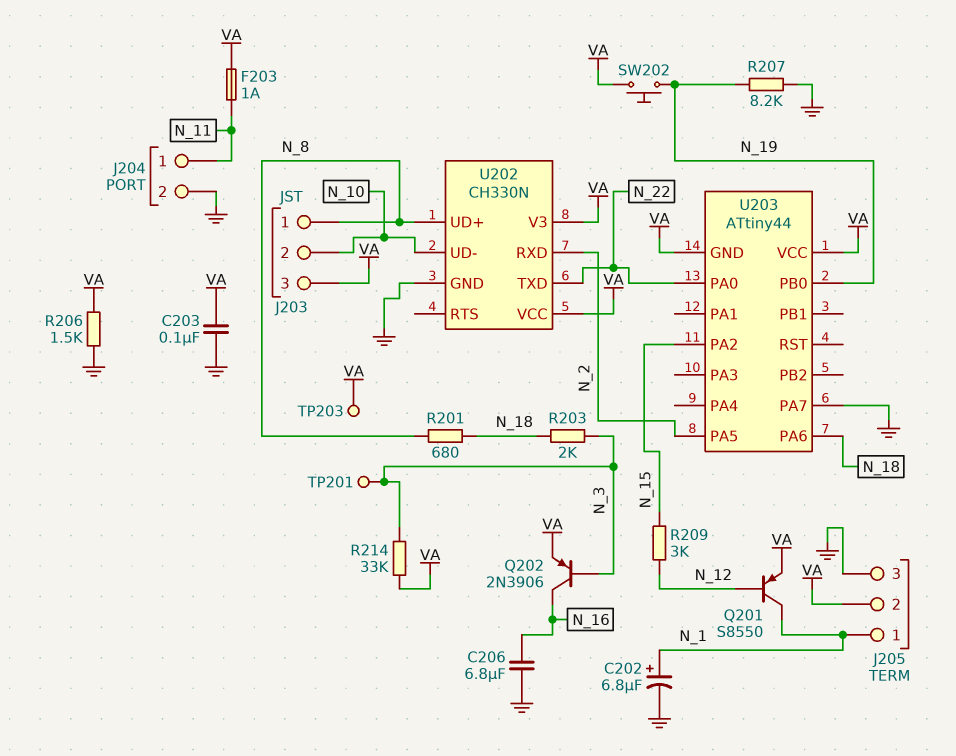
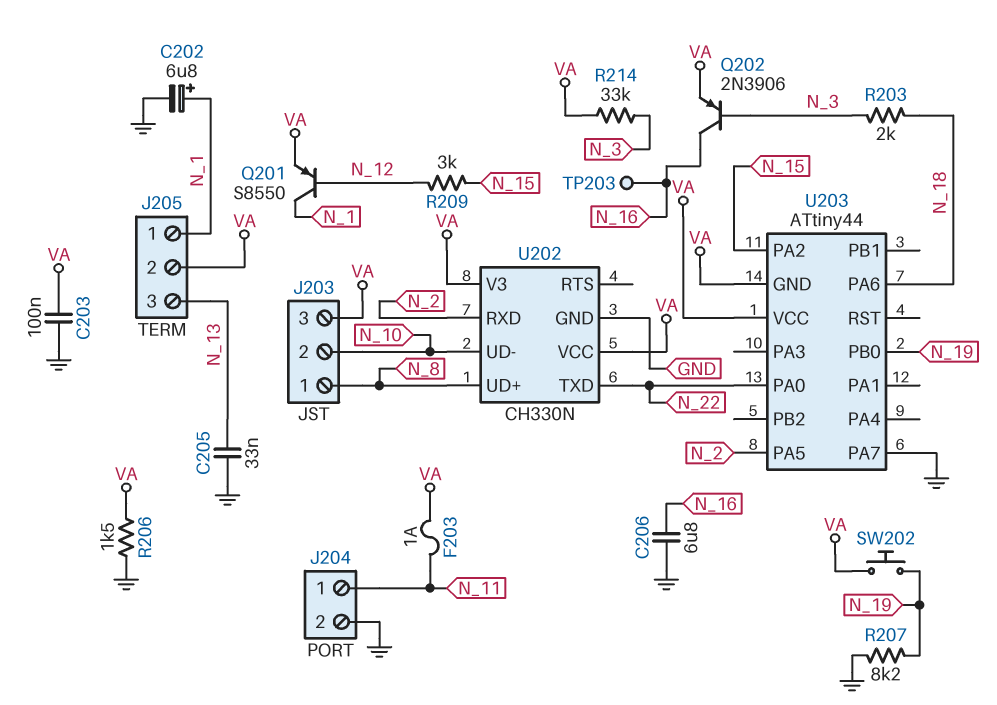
C205: none -> 33nF (GND, N_13)
J205 pin 3: GND -> N_13
R201: 680 (N_8, N_18) -> none
TP201: test point (N_3) -> none
TP203: test point (VA) -> test point (N_16)

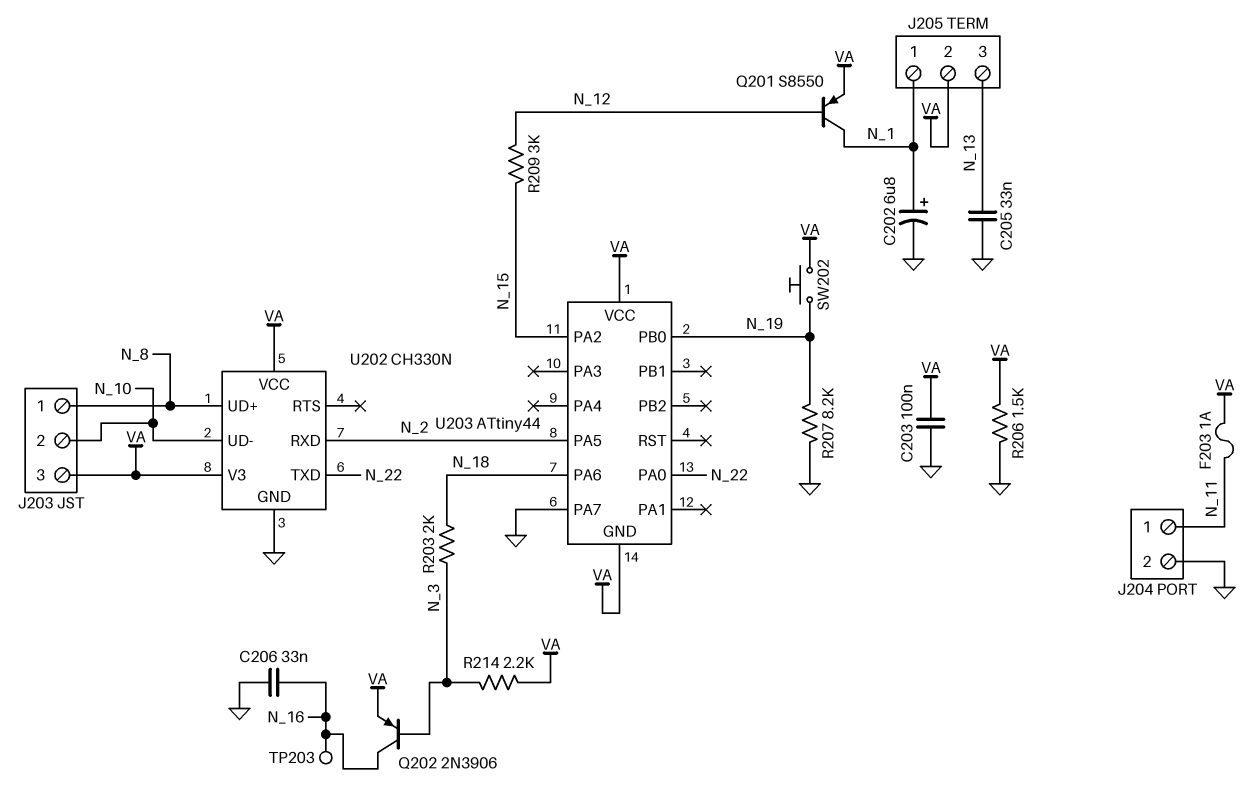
C206: 6.8uF (GND, N_16) -> 33nF (GND, N_16)
R214: 33k (N_3, VA) -> 2.2k (N_3, VA)

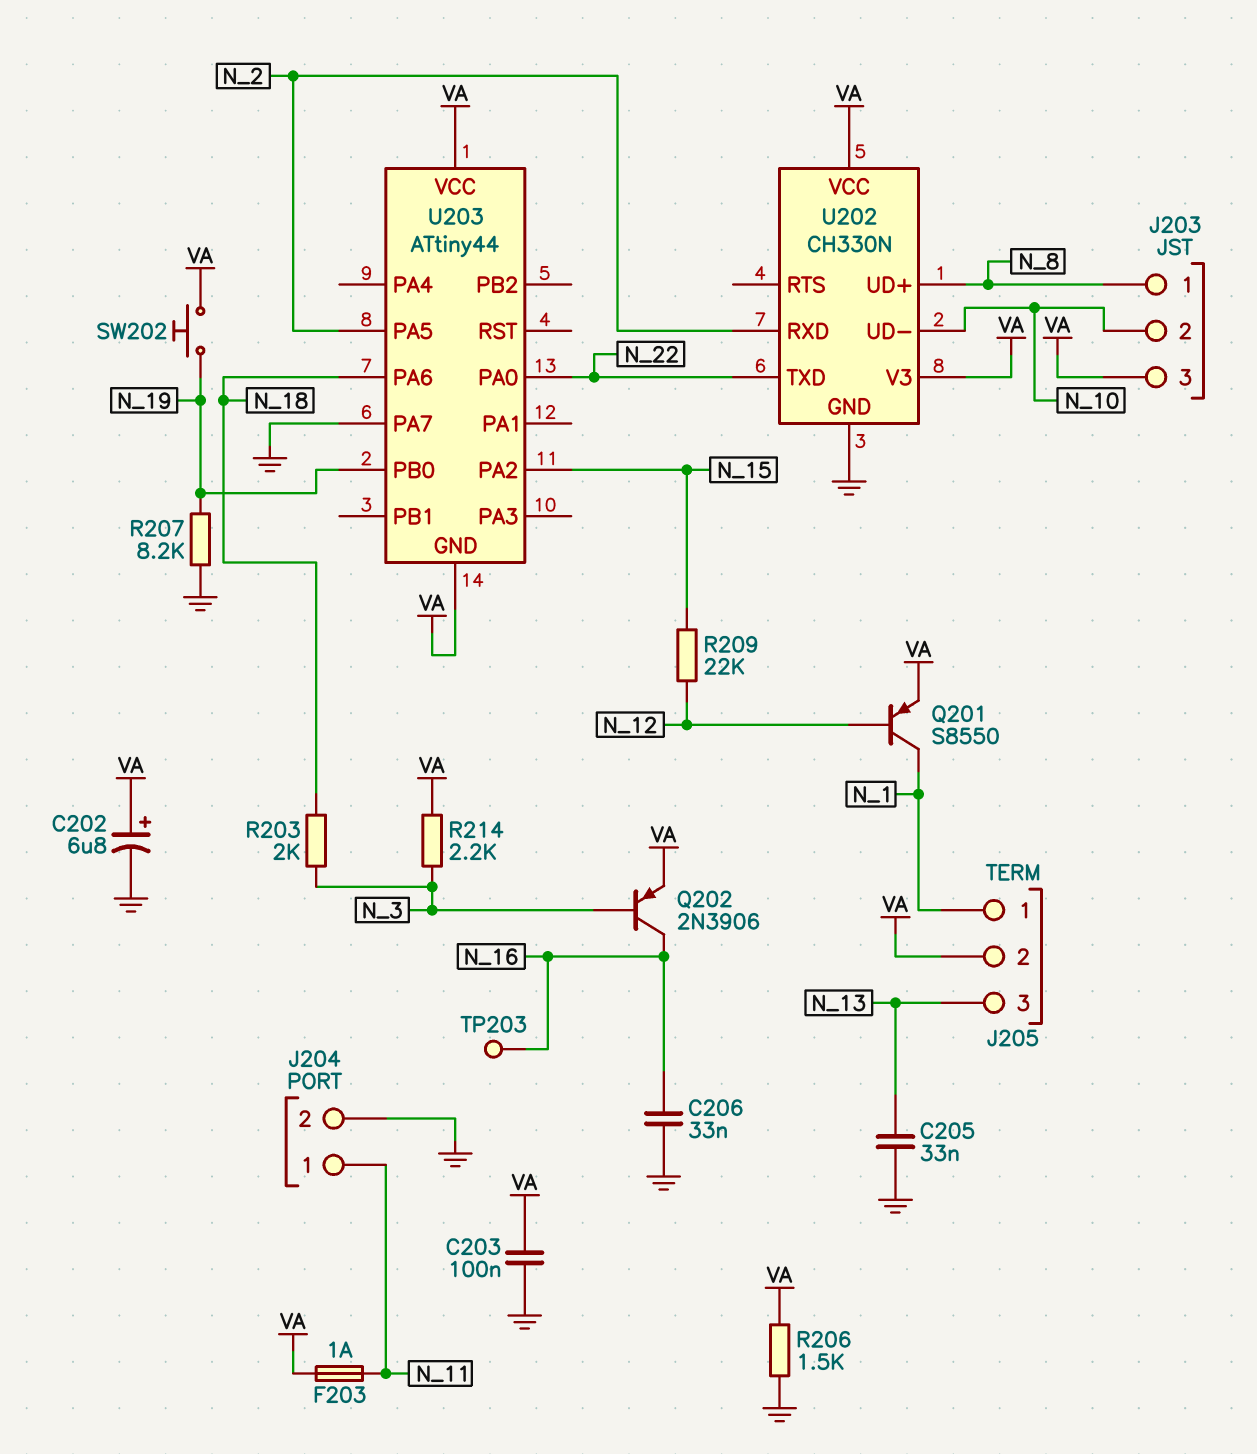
C202: 6.8uF (plus N_1, minus GND) -> 6.8uF (plus VA, minus GND)
R209: 3k (N_12, N_15) -> 22k (N_12, N_15)

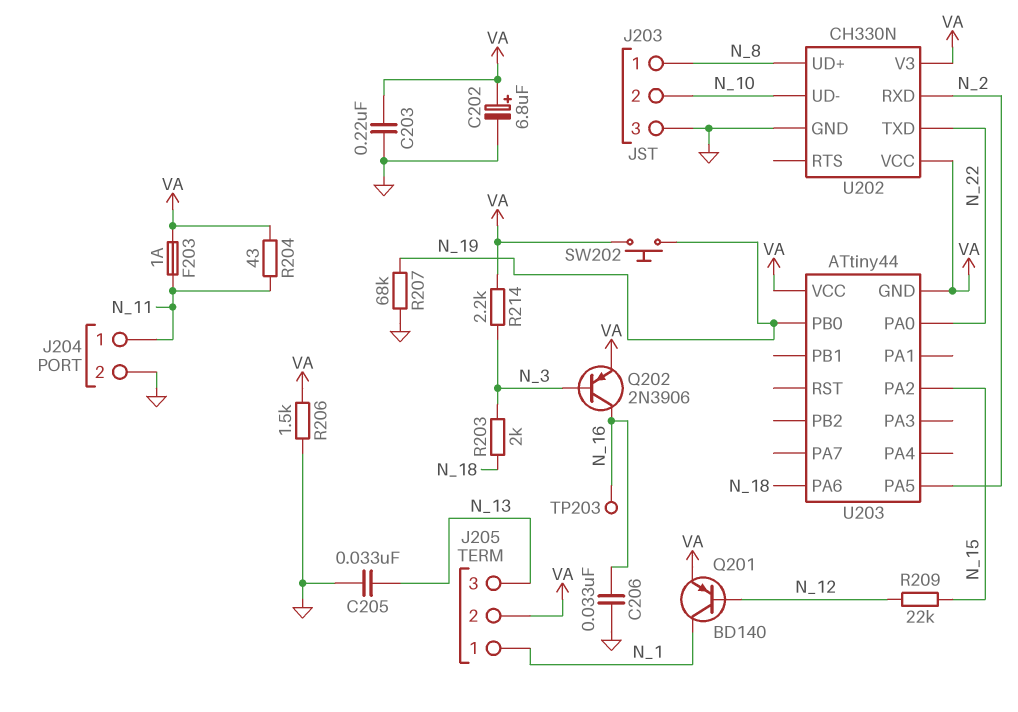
C203: 100nF (GND, VA) -> 220nF (GND, VA)
J203 pin 3: VA -> GND
Q201: PNP S8550 (B N_12, C N_1, E VA) -> PNP BD140 (B N_12, C N_1, E VA)
R204: none -> 43 (N_11, VA)
R207: 8.2k (GND, N_19) -> 68k (GND, N_19)
U203 pin PA7: GND -> none

